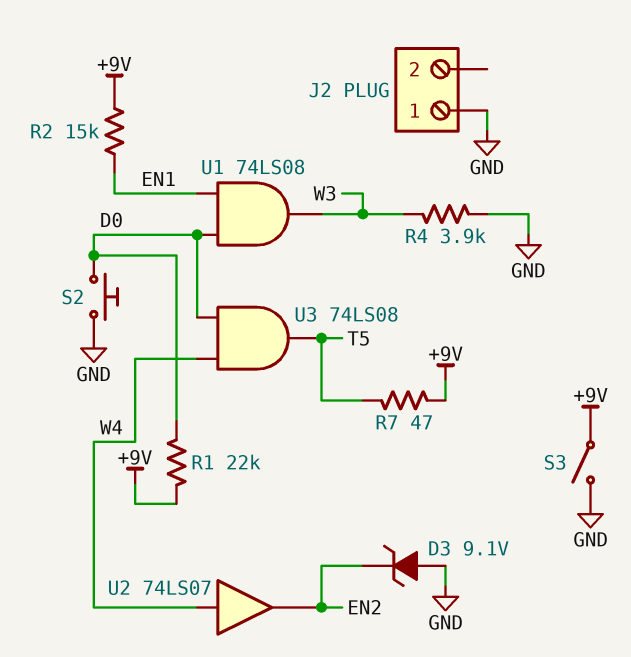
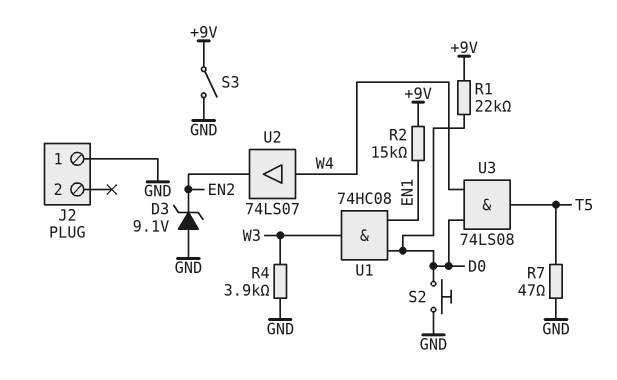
R7: 47 (+9V, T5) -> 47 (GND, T5)
U1: AND 74LS08 (in D0, in EN1, out W3) -> AND 74HC08 (in D0, in EN1, out W3)

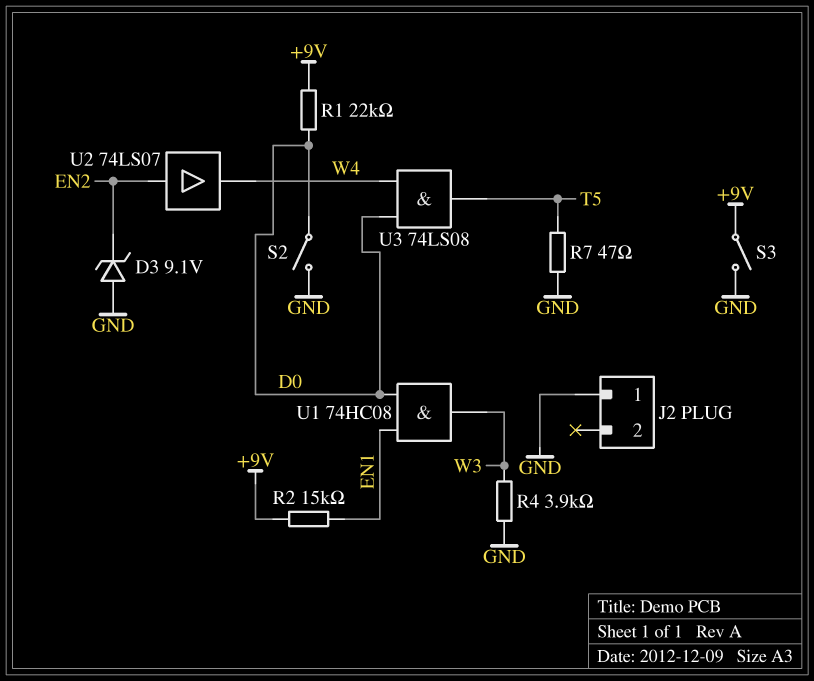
S2: button (D0, GND) -> switch (D0, GND)
U2: buffer 74LS07 (in W4, out EN2) -> buffer 74LS07 (in EN2, out W4)

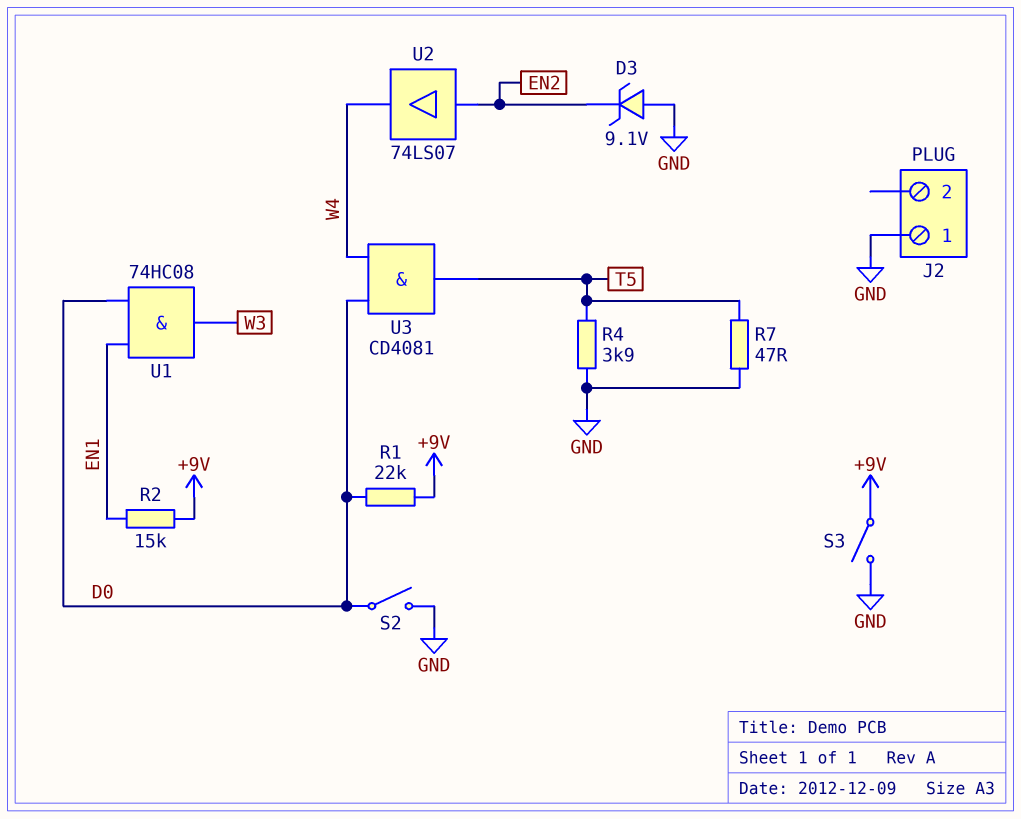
R4: 3.9k (GND, W3) -> 3.9k (GND, T5)
U3: AND 74LS08 (in D0, in W4, out T5) -> AND CD4081 (in D0, in W4, out T5)

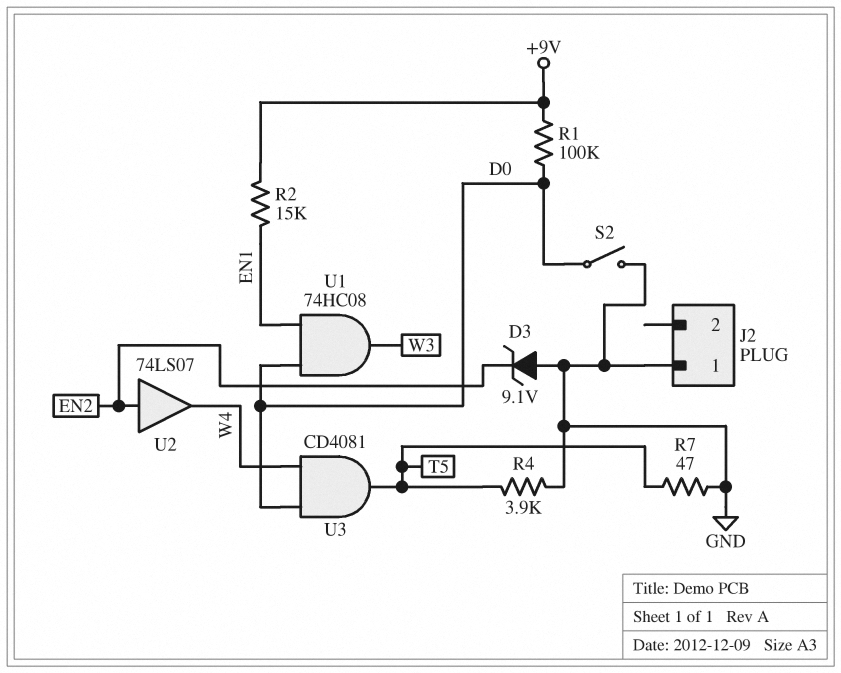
R1: 22k (+9V, D0) -> 100k (+9V, D0)
S3: switch (+9V, GND) -> none

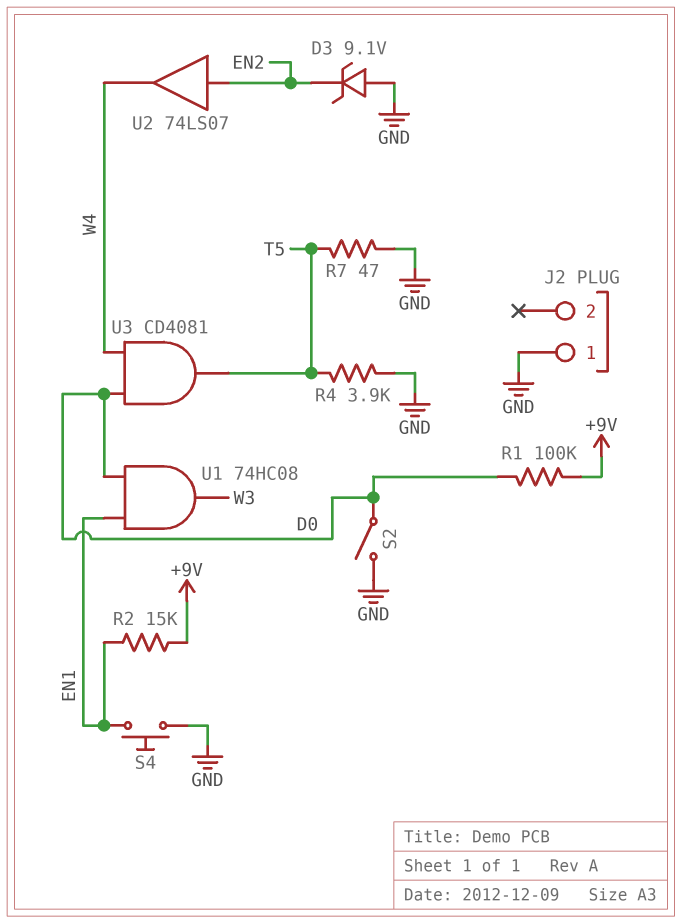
S4: none -> button (EN1, GND)

